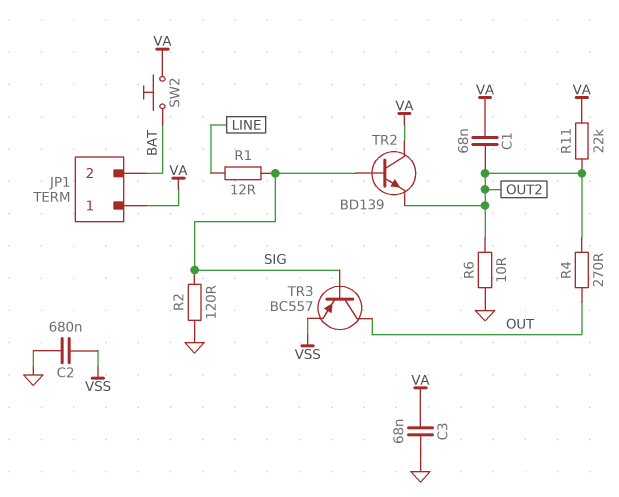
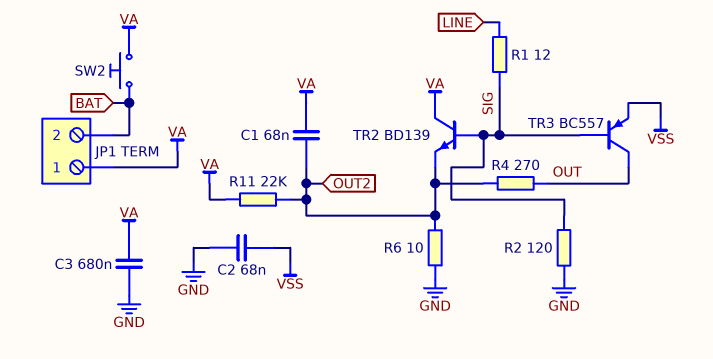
C2: 680nF (GND, VSS) -> 68nF (GND, VSS)
C3: 68nF (GND, VA) -> 680nF (GND, VA)

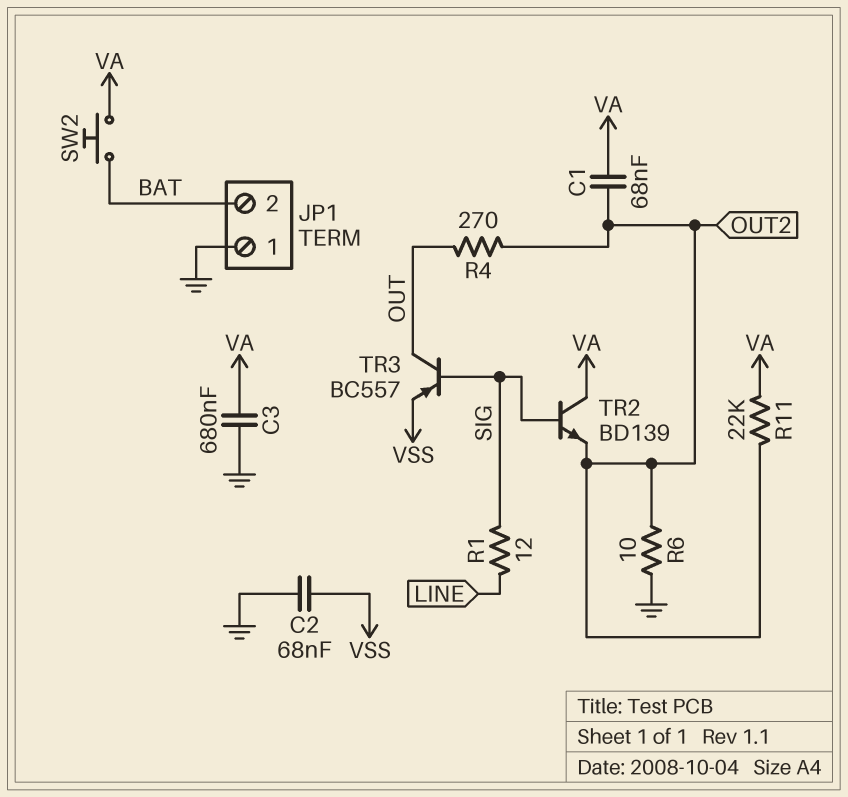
JP1 pin 1: VA -> GND
R2: 120 (GND, SIG) -> none

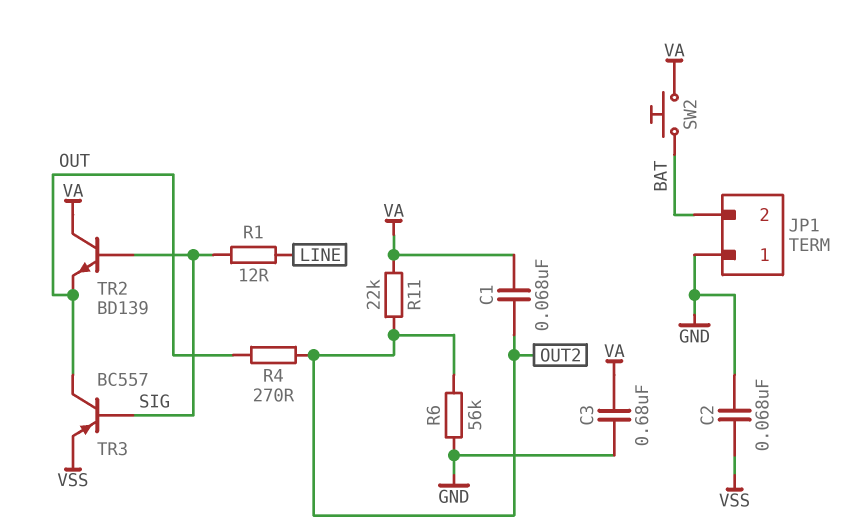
R6: 10 (GND, OUT2) -> 56k (GND, OUT2)
TR2: NPN BD139 (B SIG, C VA, E OUT2) -> NPN BD139 (B SIG, C VA, E OUT)

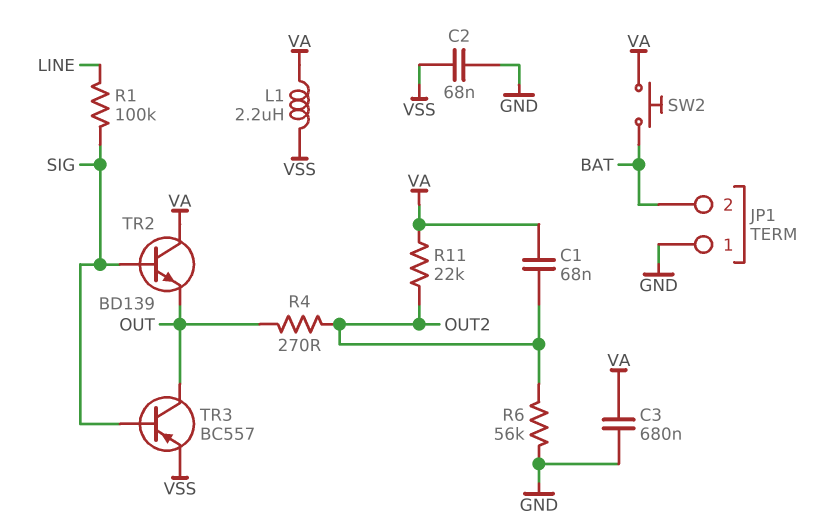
L1: none -> 2.2uH (VA, VSS)
R1: 12 (LINE, SIG) -> 100k (LINE, SIG)

